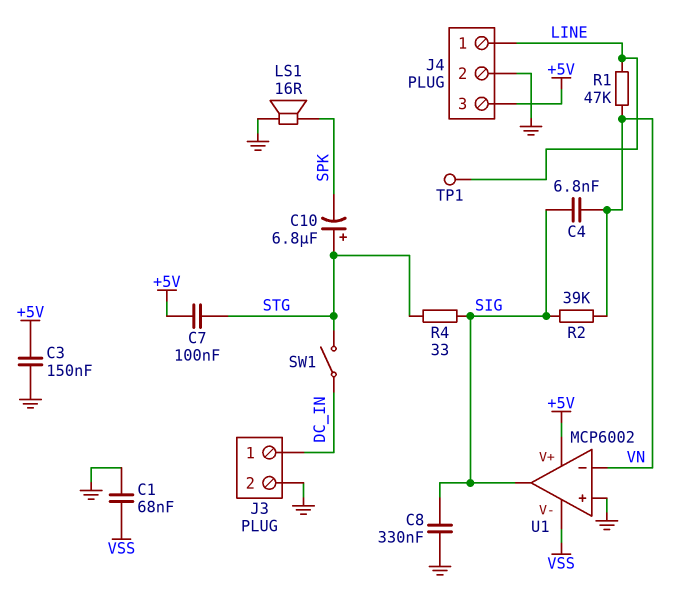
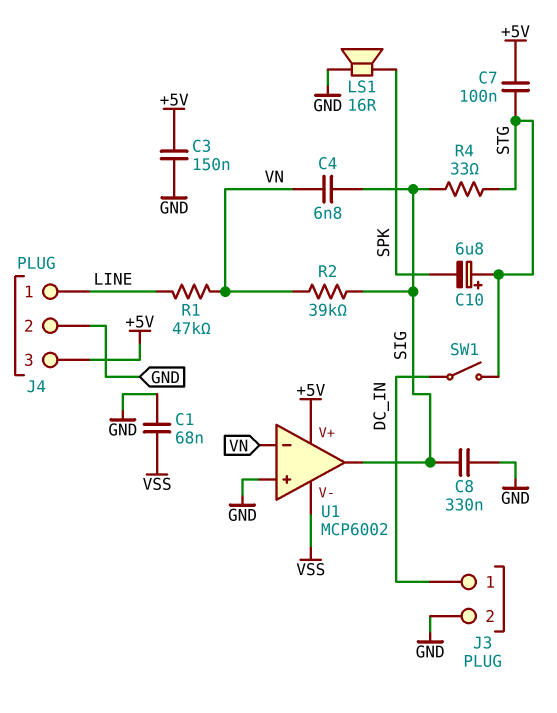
TP1: test point (LINE) -> none

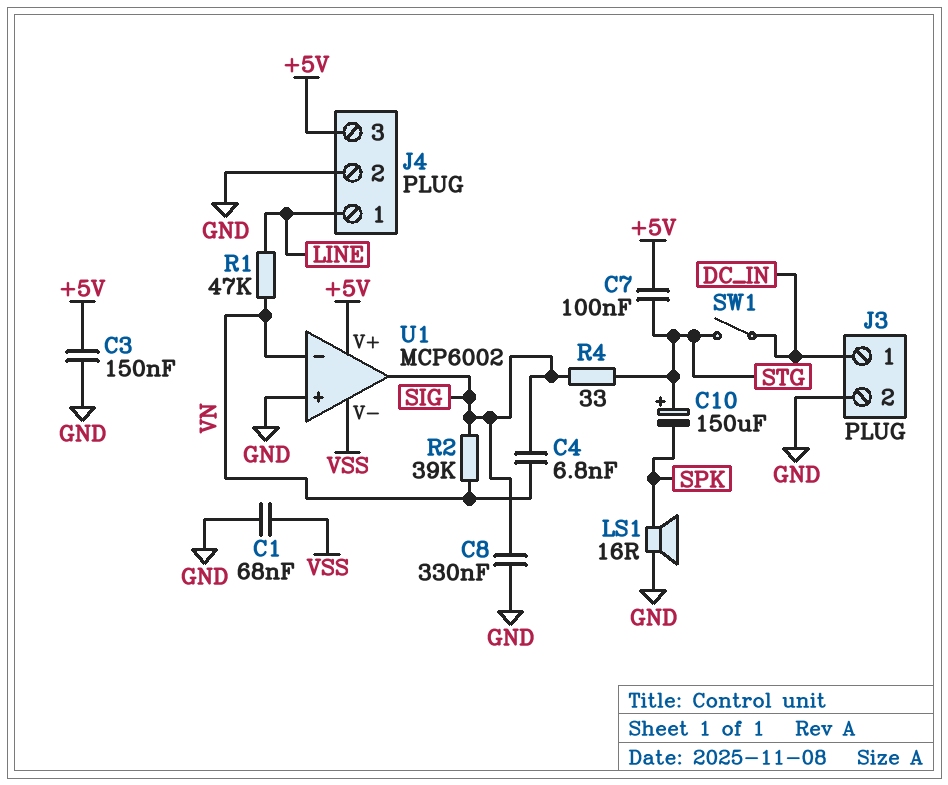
C10: 6.8uF (plus STG, minus SPK) -> 150uF (plus STG, minus SPK)

